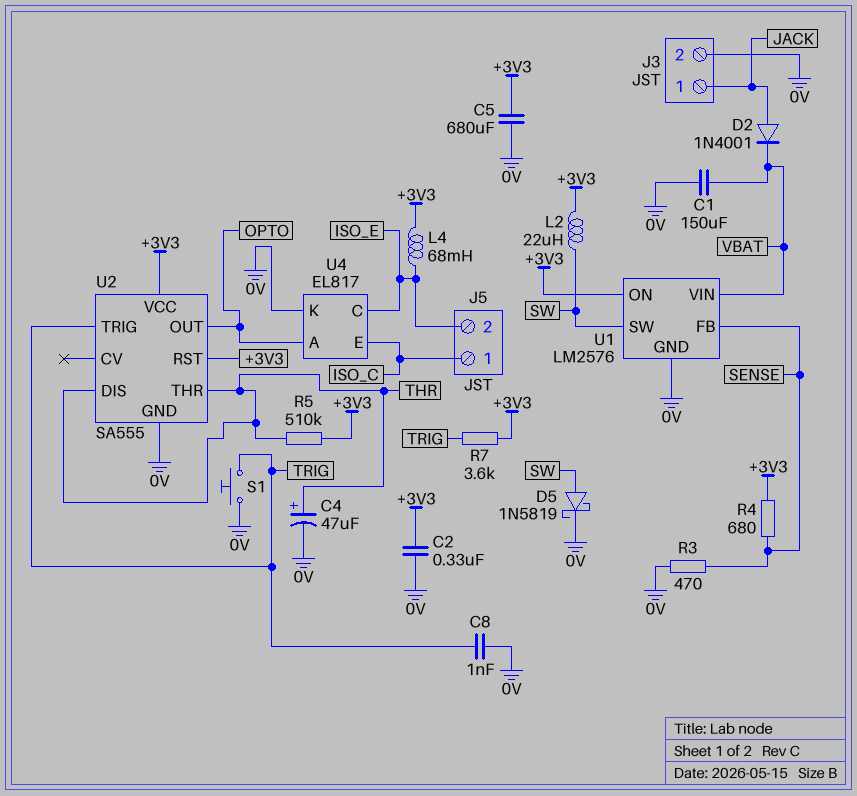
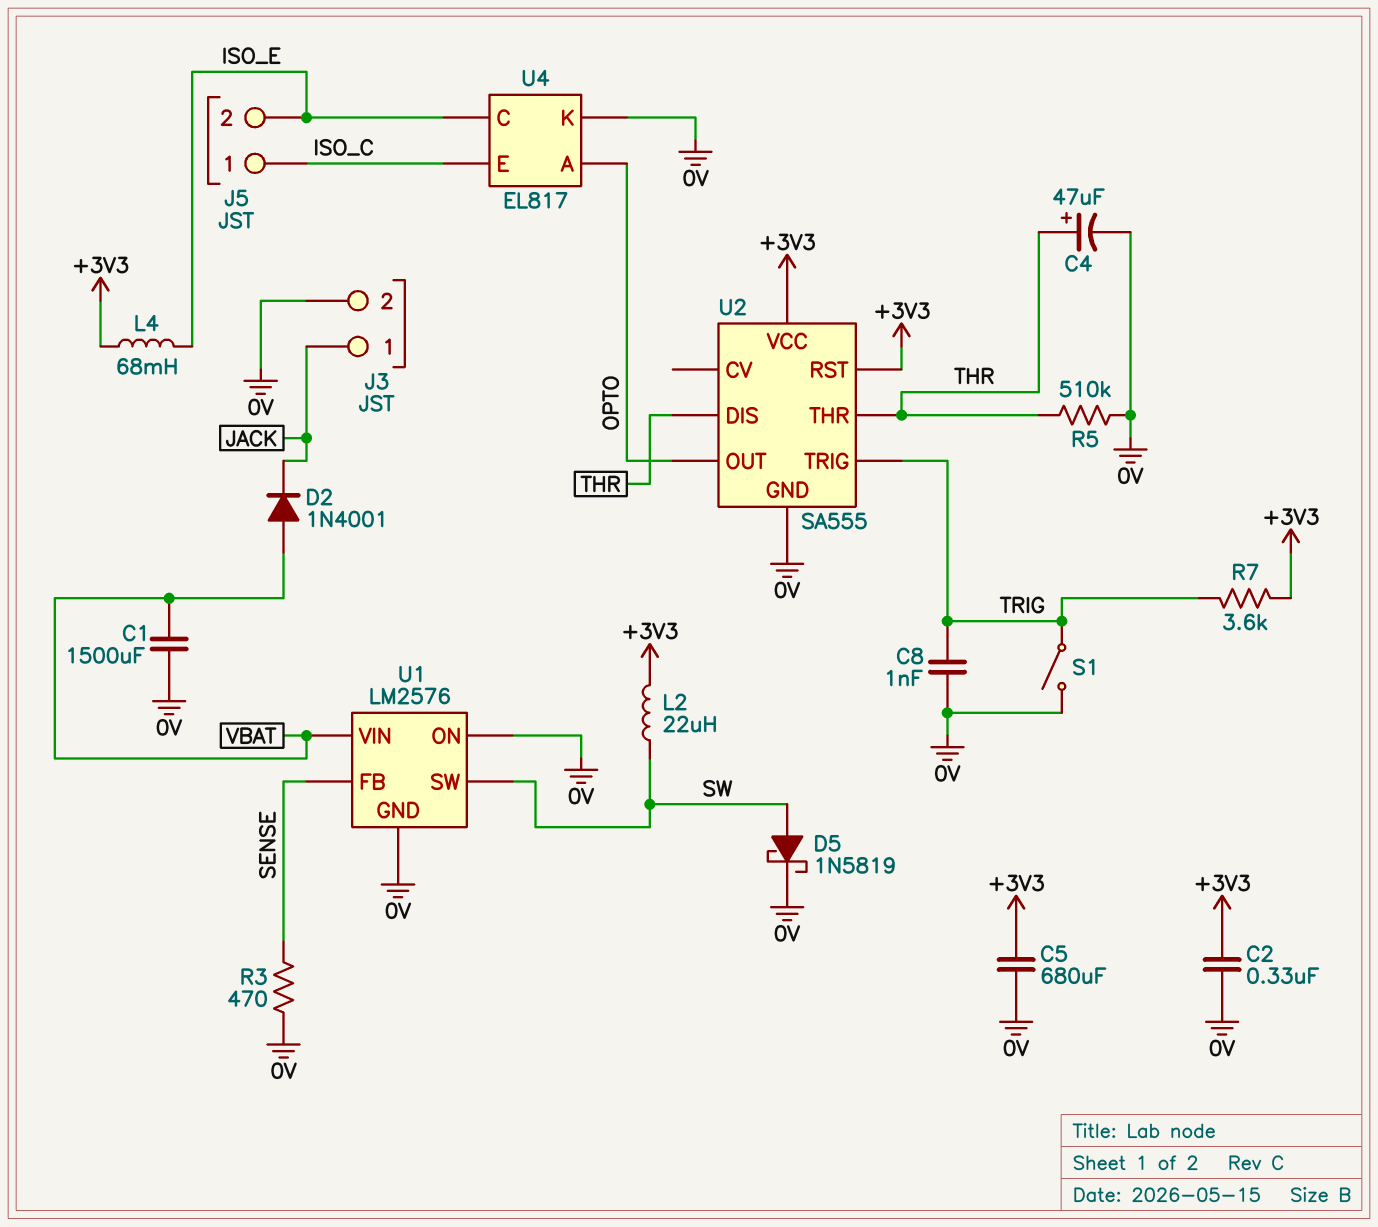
C1: 150uF (0V, VBAT) -> 1500uF (0V, VBAT)
D2: diode 1N4001 (A JACK, K VBAT) -> diode 1N4001 (A VBAT, K JACK)
R4: 680 (+3V3, SENSE) -> none
R5: 510k (+3V3, THR) -> 510k (0V, THR)
S1: button (0V, TRIG) -> switch (0V, TRIG)
U1 pin ON: +3V3 -> 0V

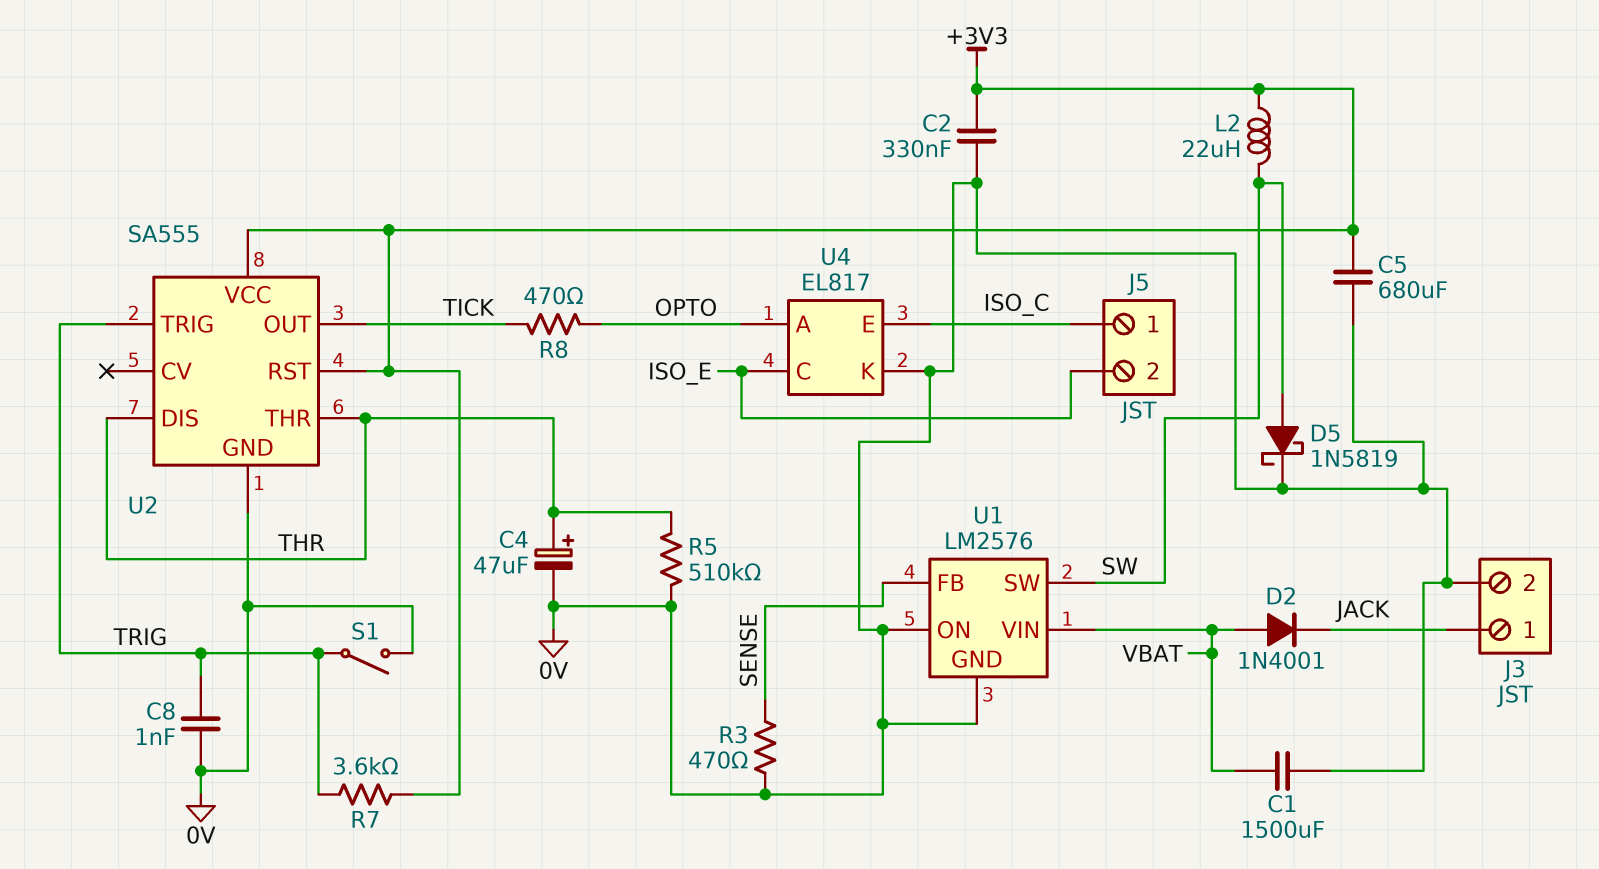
L4: 68mH (+3V3, ISO_E) -> none
R8: none -> 470 (OPTO, TICK)
U2 pin OUT: OPTO -> TICK

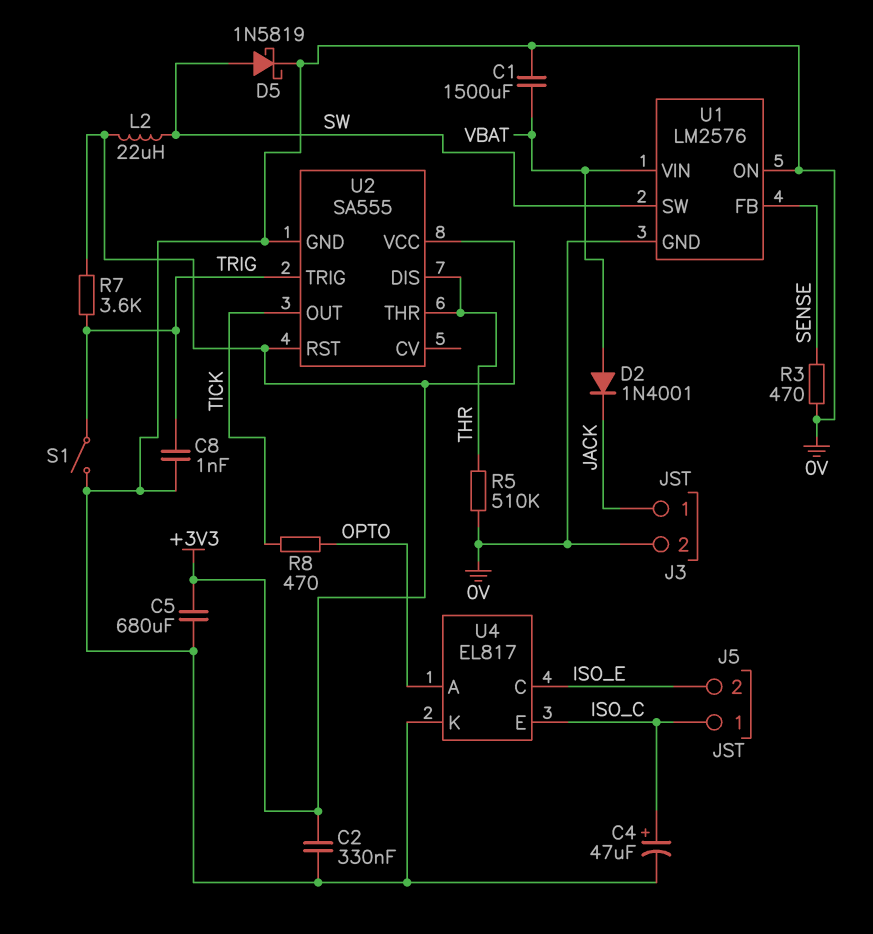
C4: 47uF (plus THR, minus 0V) -> 47uF (plus ISO_C, minus 0V)

